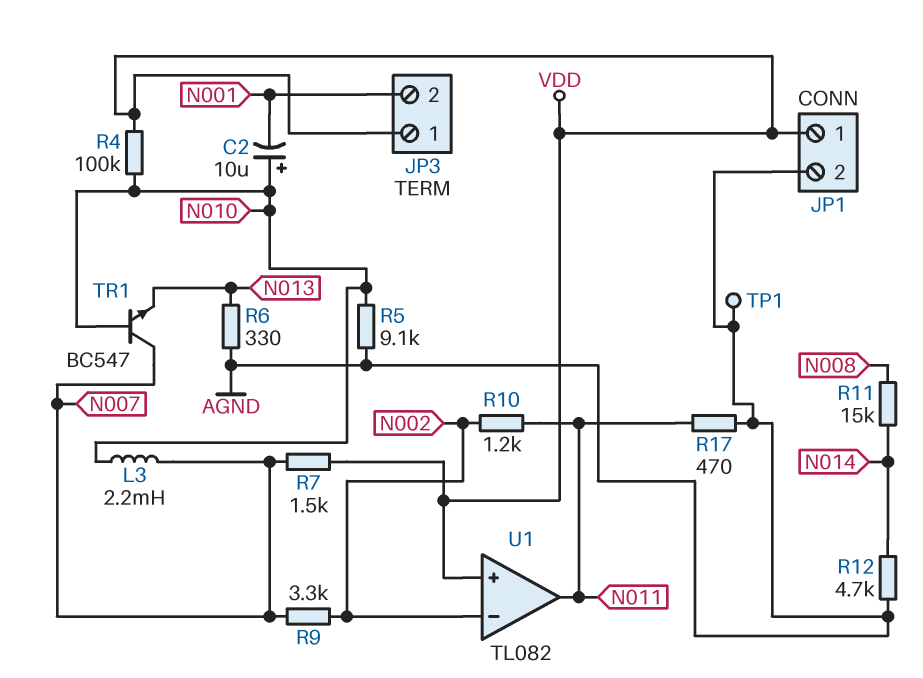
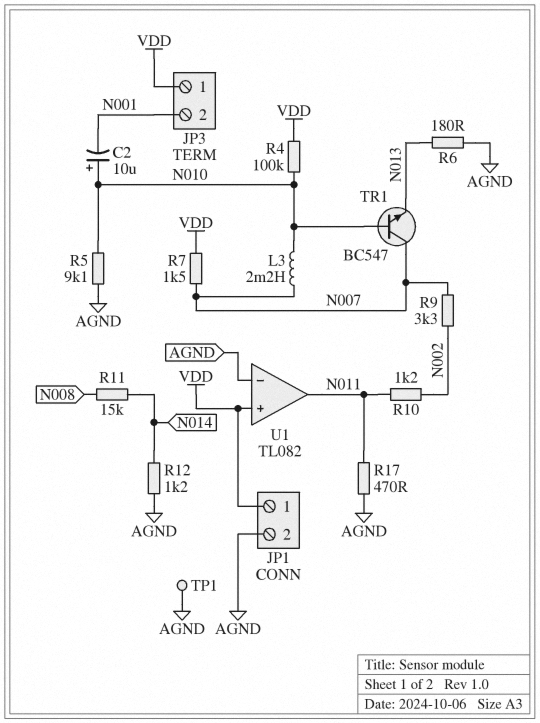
R6: 330 (AGND, N013) -> 180 (AGND, N013)
R12: 4.7k (AGND, N014) -> 1.2k (AGND, N014)
U1 pin in-: N002 -> AGND

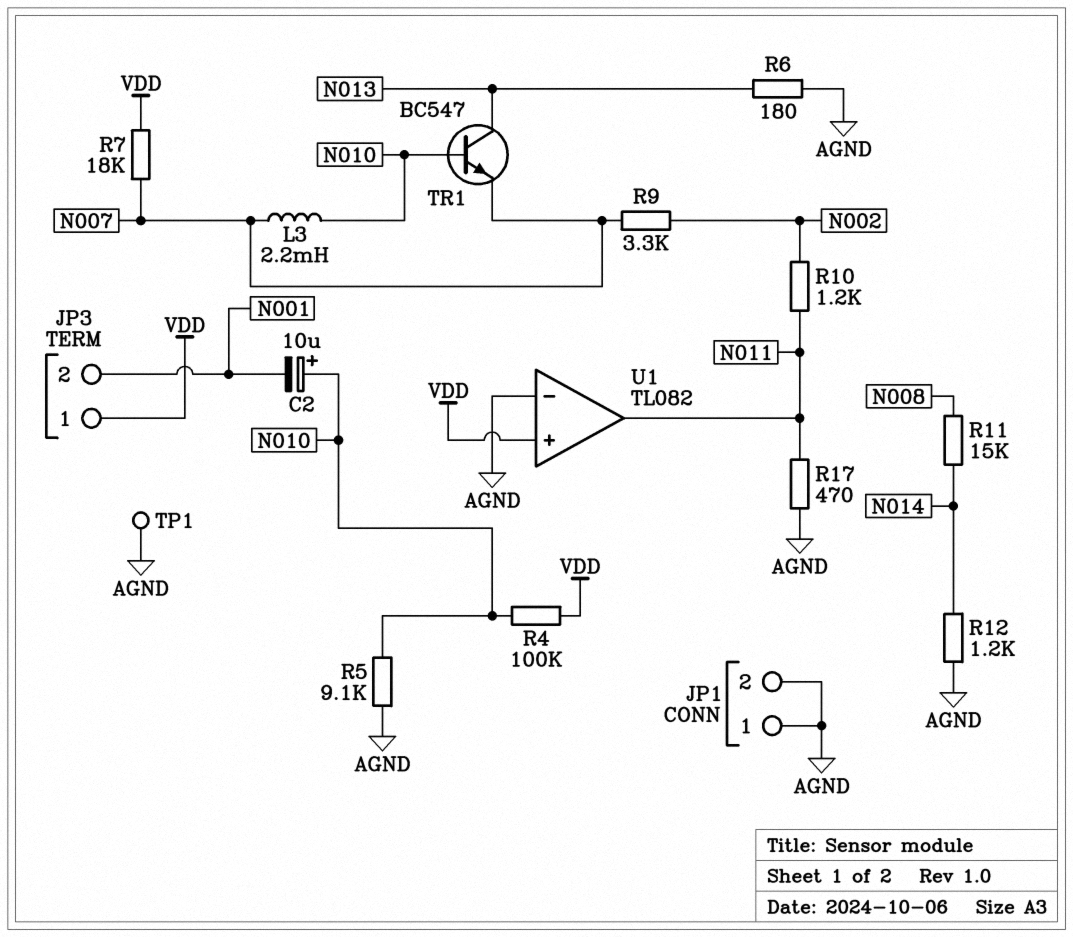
JP1 pin 1: VDD -> AGND
R7: 1.5k (N007, VDD) -> 18k (N007, VDD)
TR1: NPN BC547 (B N010, C N007, E N013) -> NPN BC547 (B N010, C N013, E N007)

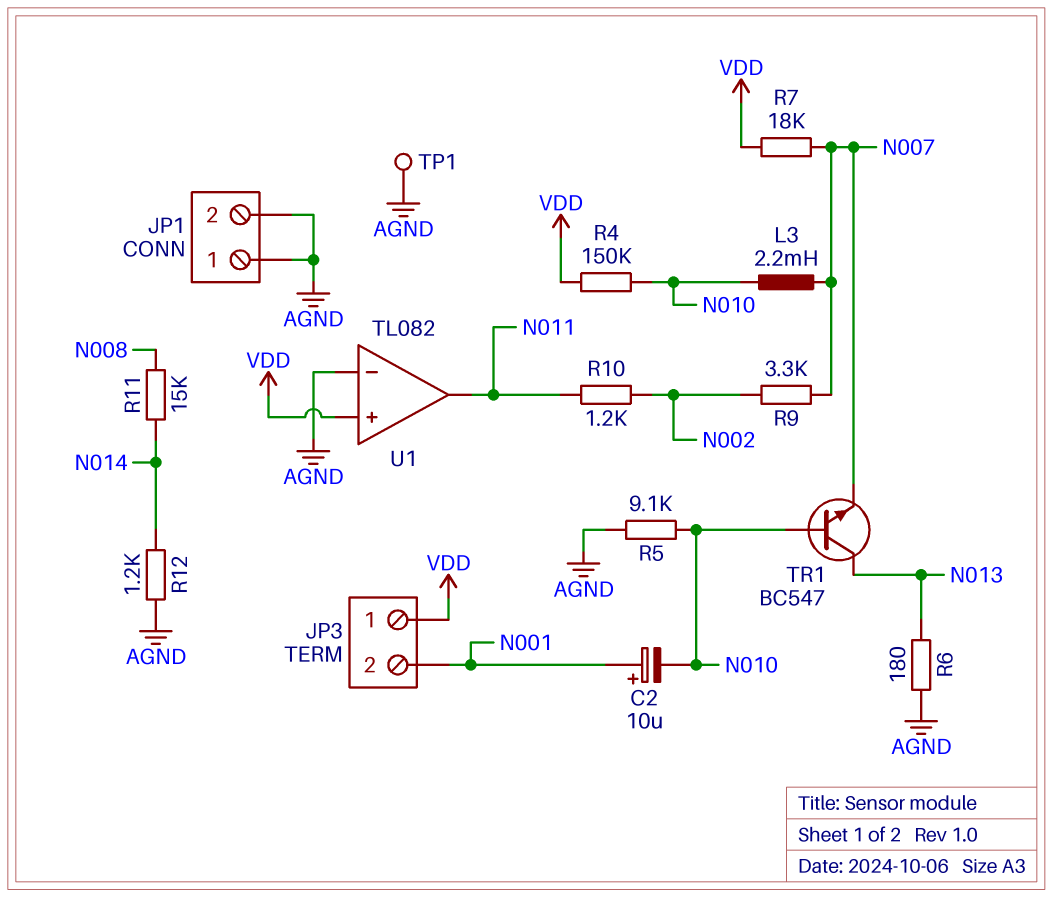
C2: 10uF (plus N010, minus N001) -> 10uF (plus N001, minus N010)
R4: 100k (N010, VDD) -> 150k (N010, VDD)
R17: 470 (AGND, N011) -> none

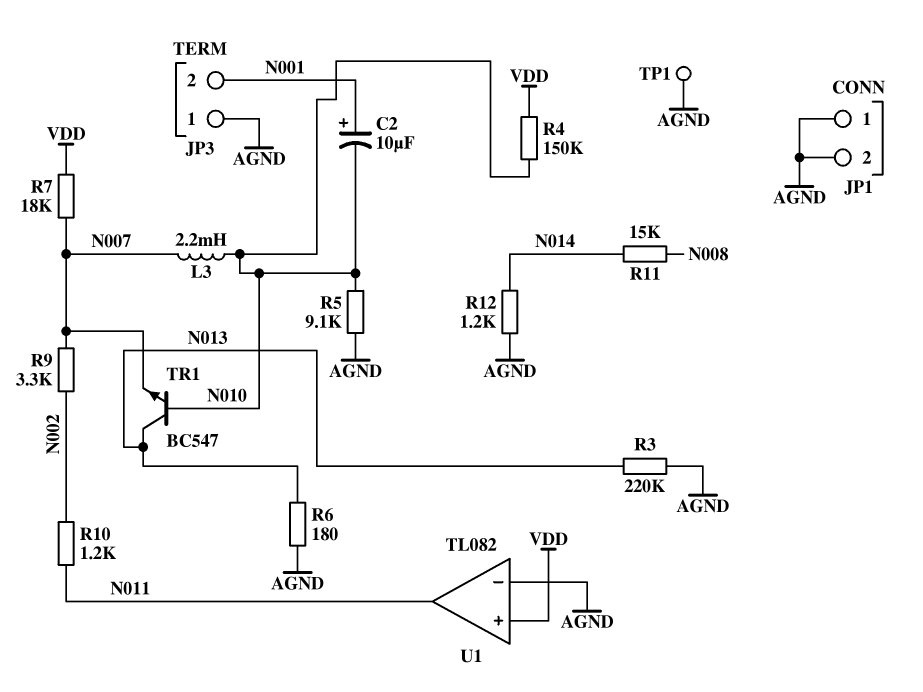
JP3 pin 1: VDD -> AGND
R3: none -> 220k (AGND, N013)

